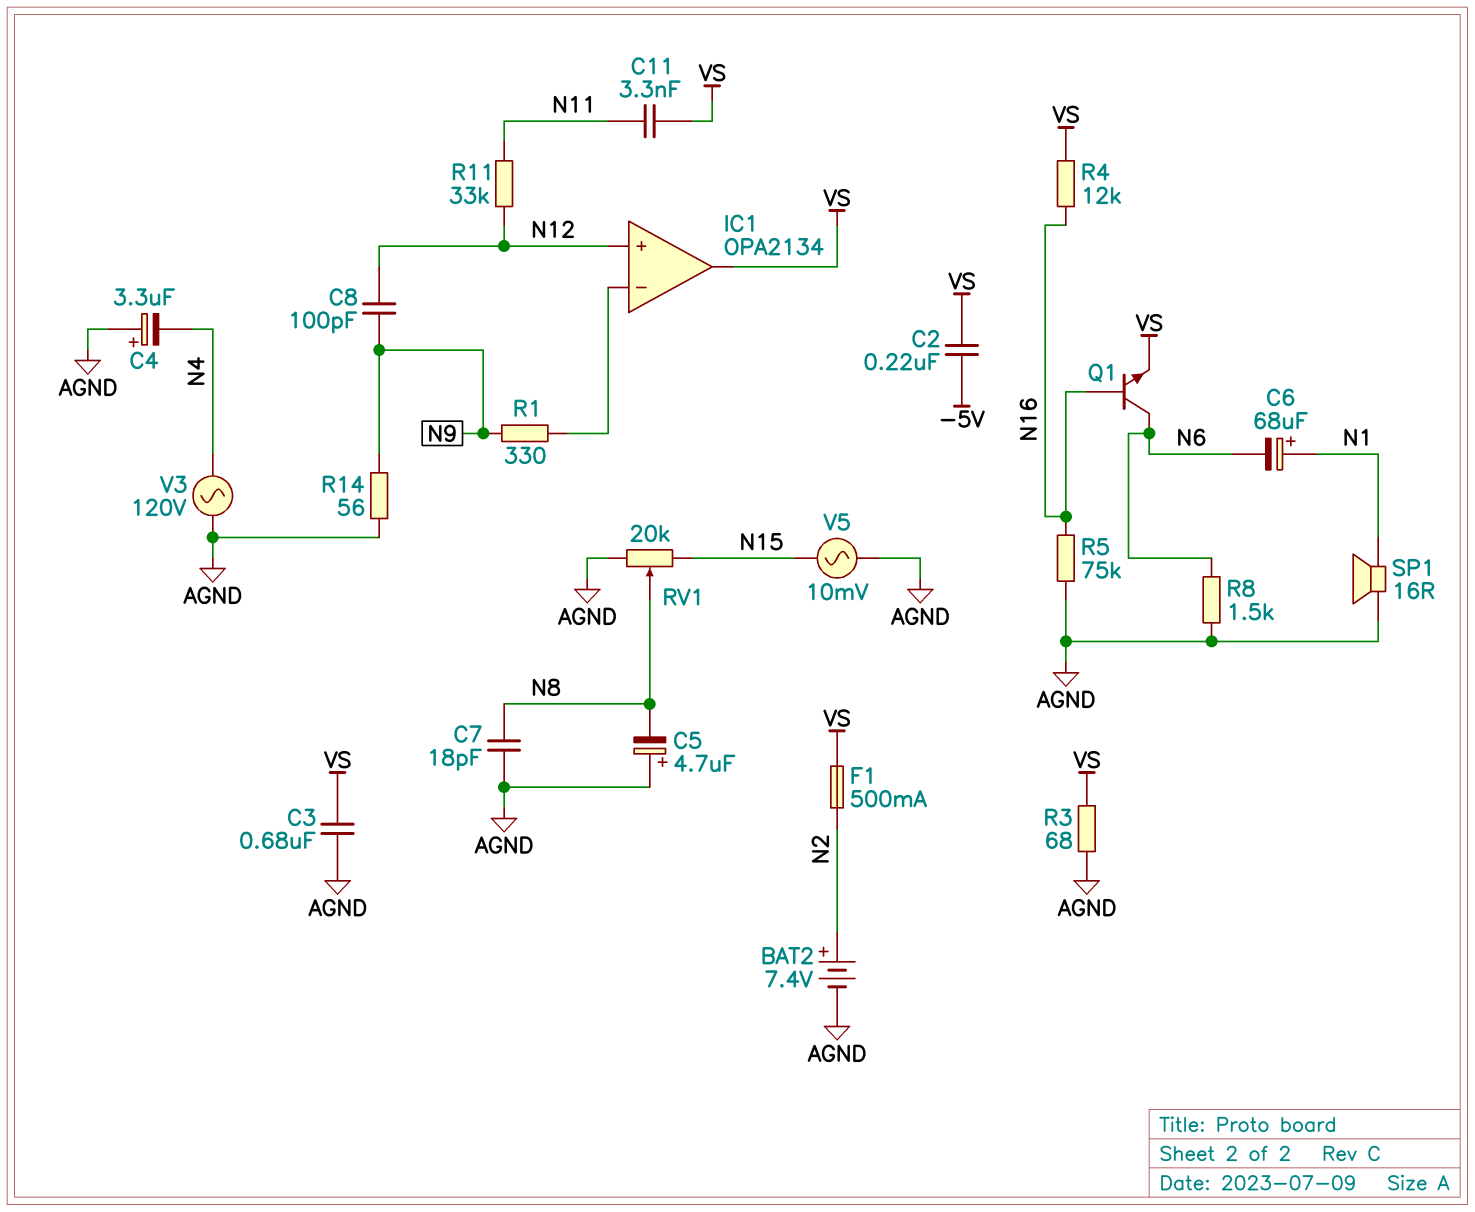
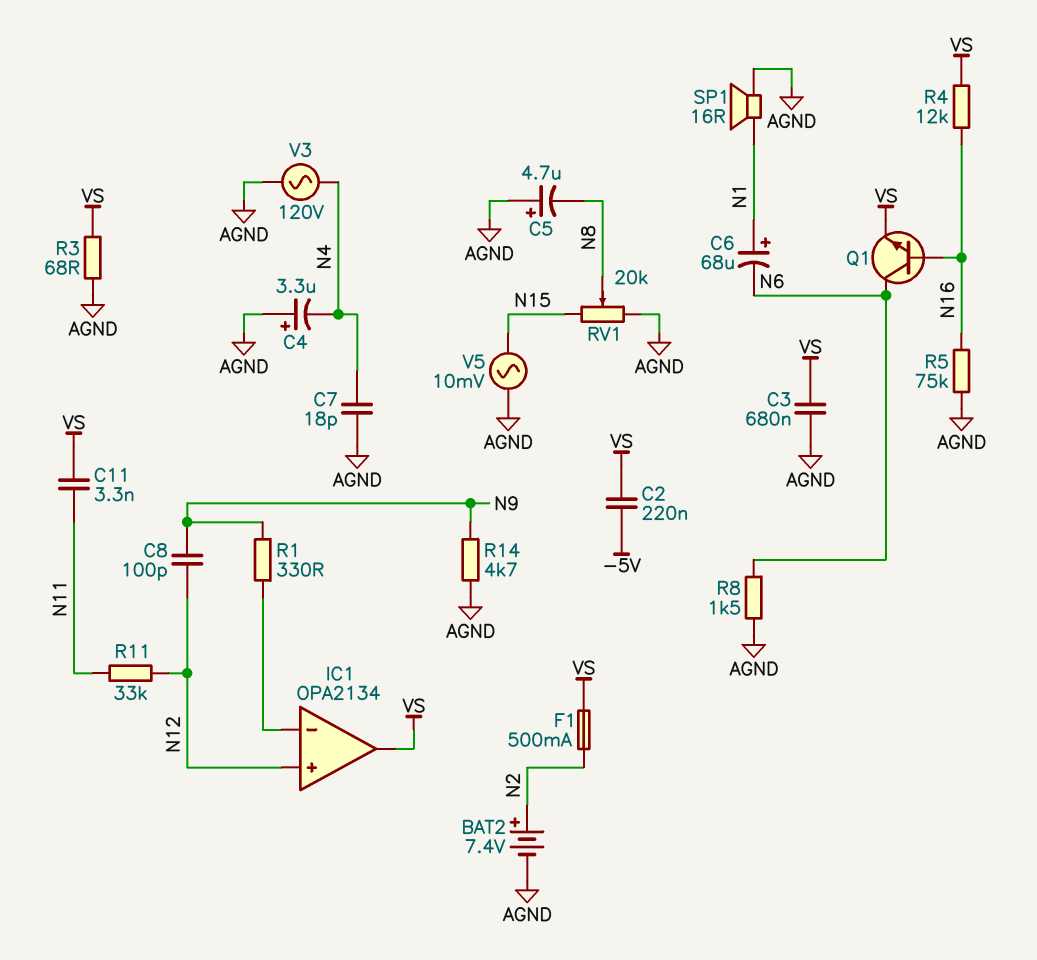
C7: 18pF (AGND, N8) -> 18pF (AGND, N4)
R14: 56 (AGND, N9) -> 4.7k (AGND, N9)

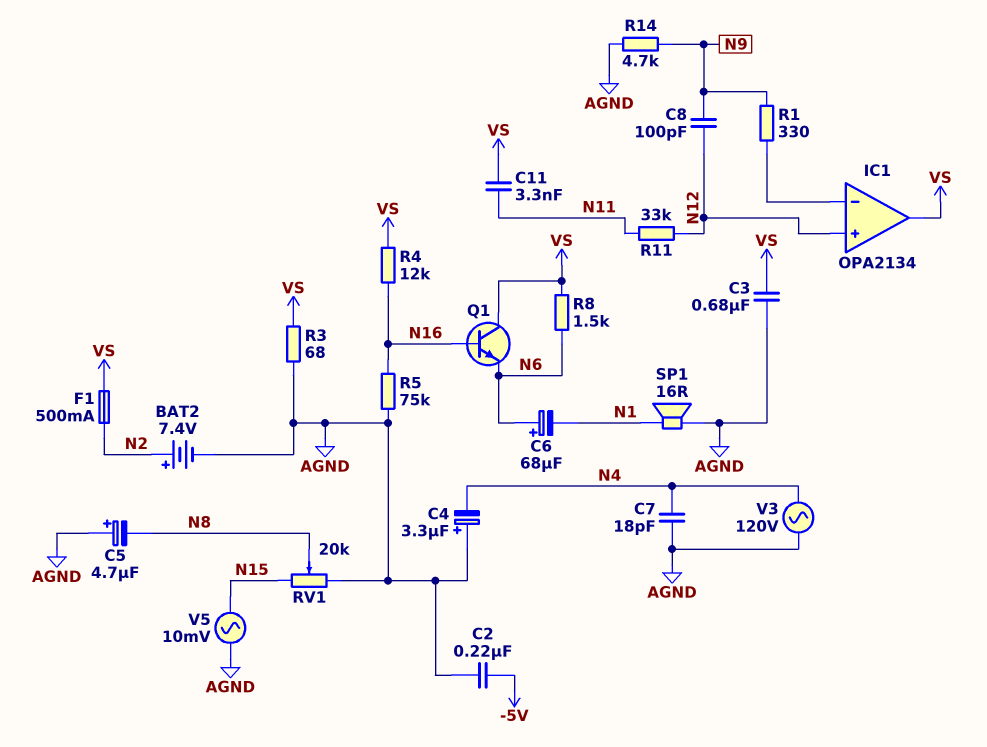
C2: 220nF (-5V, VS) -> 220nF (-5V, AGND)
C6: 68uF (plus N1, minus N6) -> 68uF (plus N6, minus N1)
Q1: NPN (B N16, C N6, E VS) -> NPN (B N16, C VS, E N6)
R8: 1.5k (AGND, N6) -> 1.5k (N6, VS)

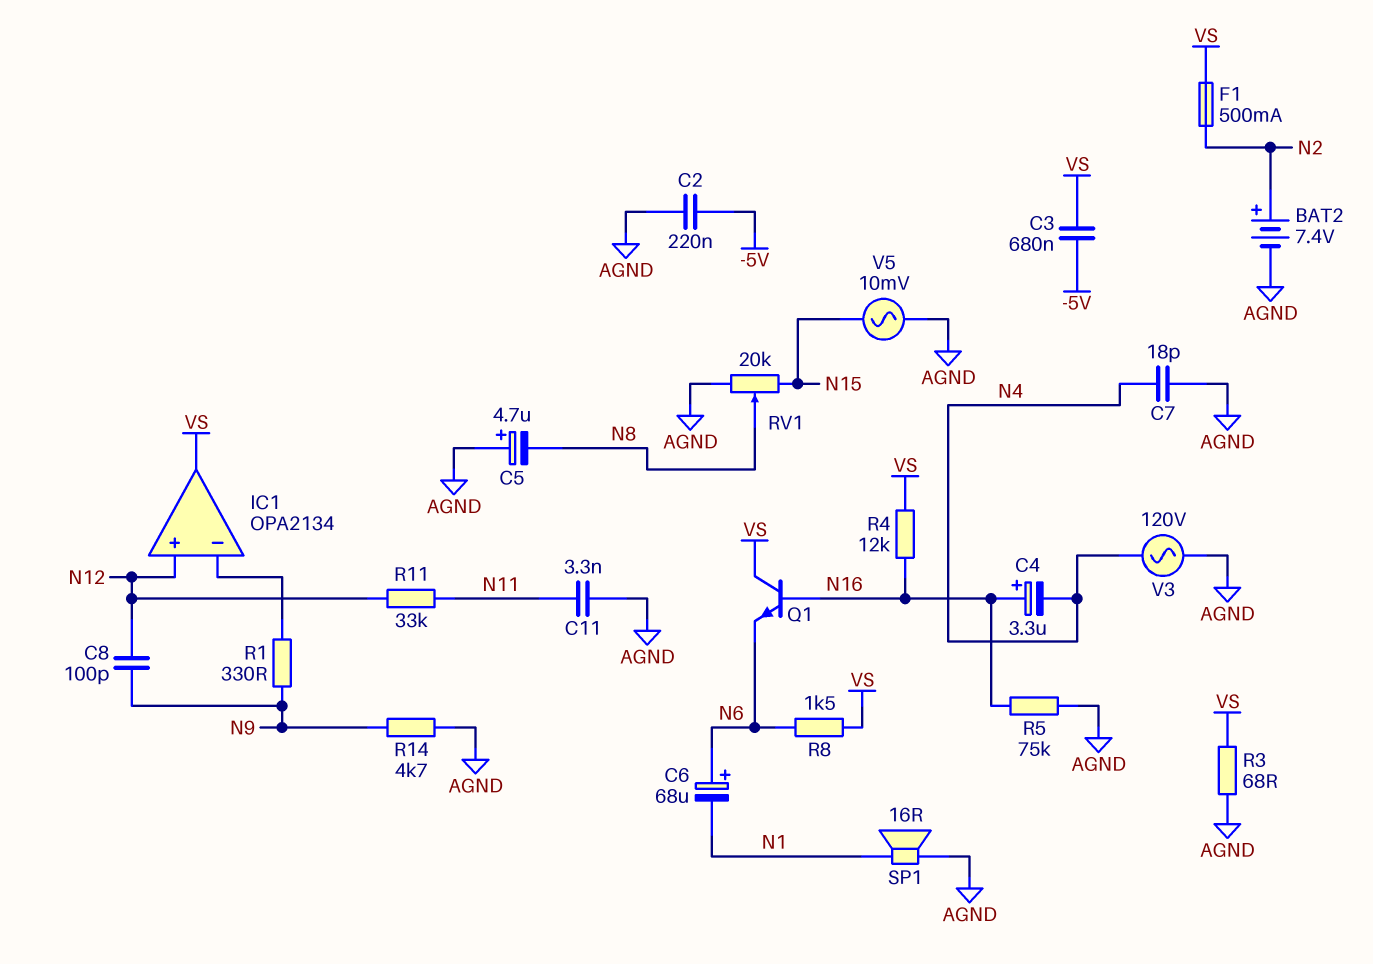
C3: 680nF (AGND, VS) -> 680nF (-5V, VS)
C4: 3.3uF (plus AGND, minus N4) -> 3.3uF (plus N16, minus N4)
C11: 3.3nF (N11, VS) -> 3.3nF (AGND, N11)

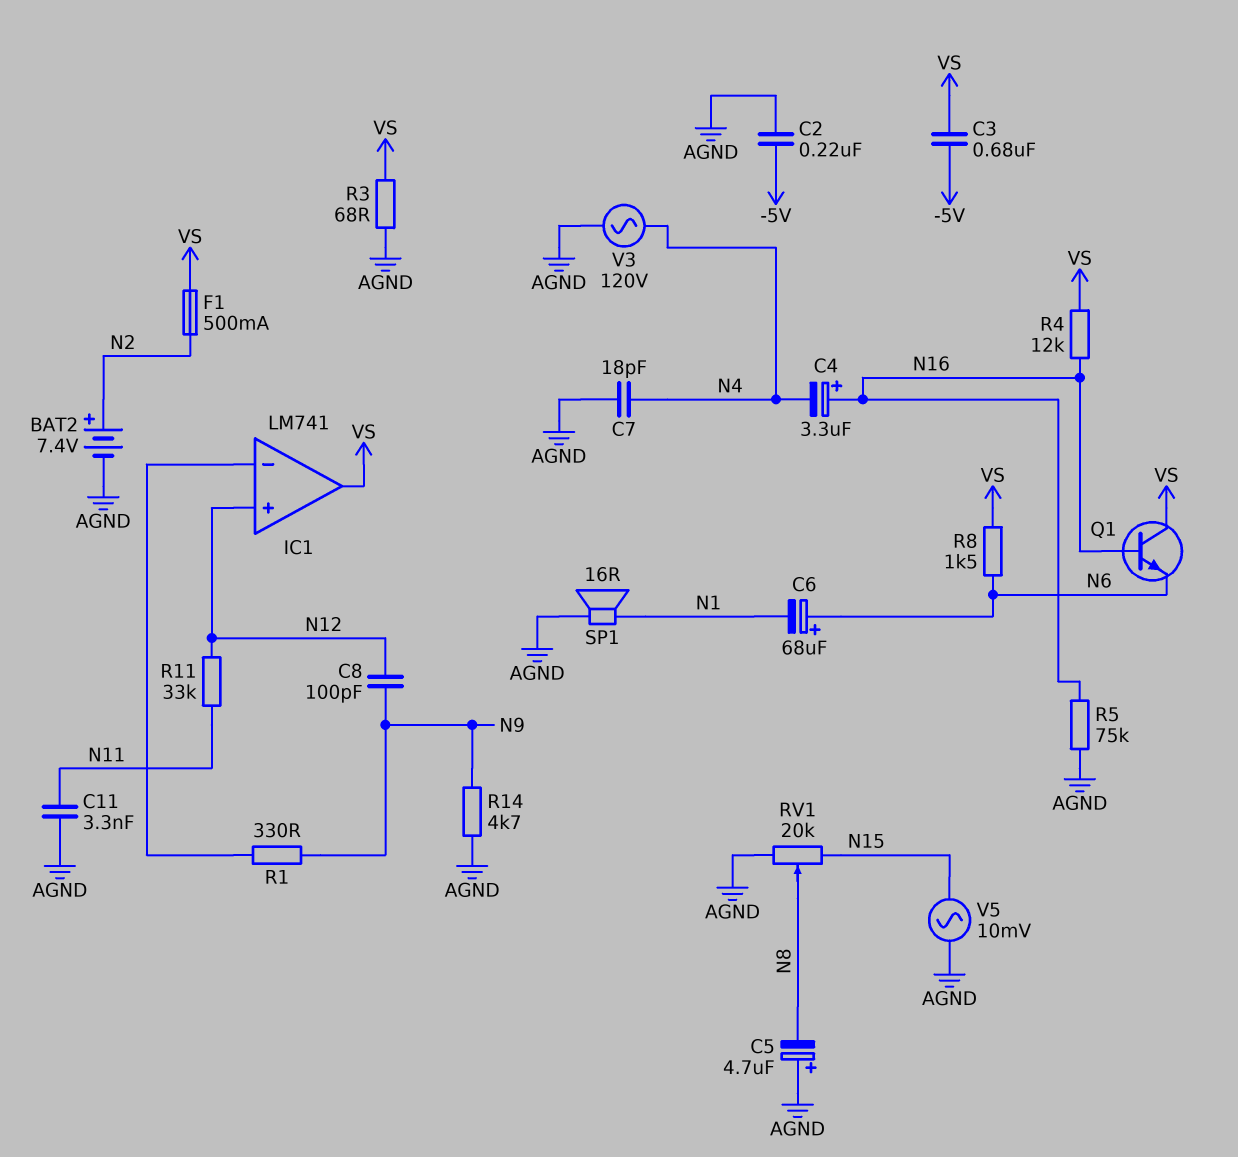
IC1: OPA2134 -> LM741

